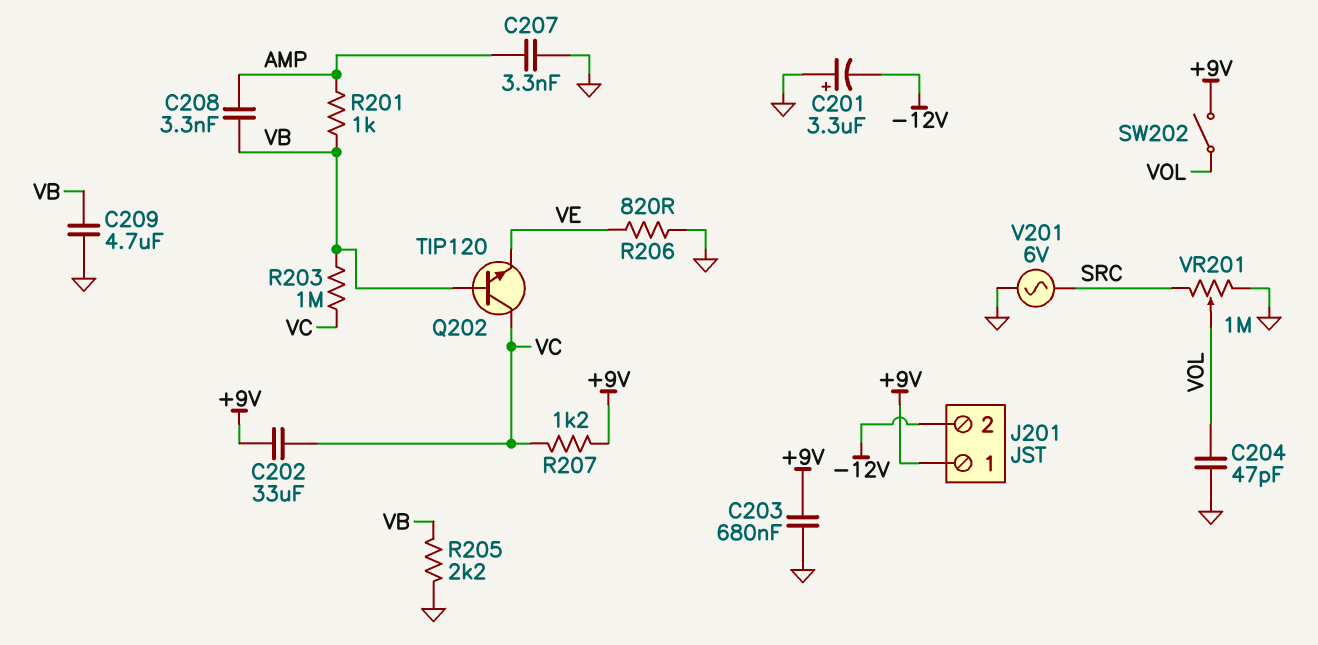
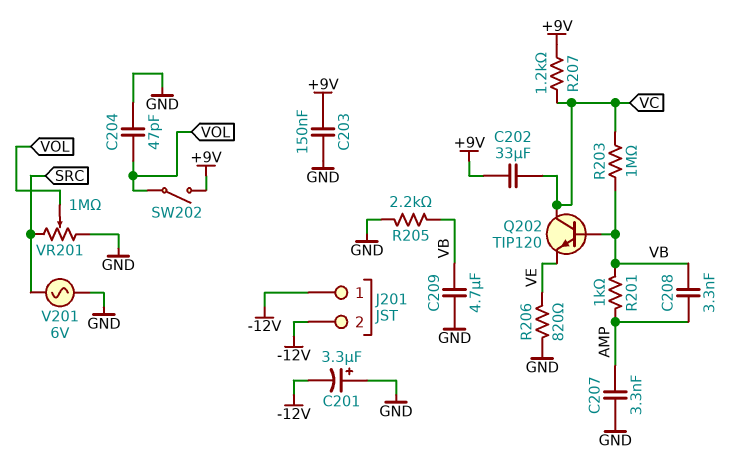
C203: 680nF (+9V, GND) -> 150nF (+9V, GND)
J201 pin 1: +9V -> -12V

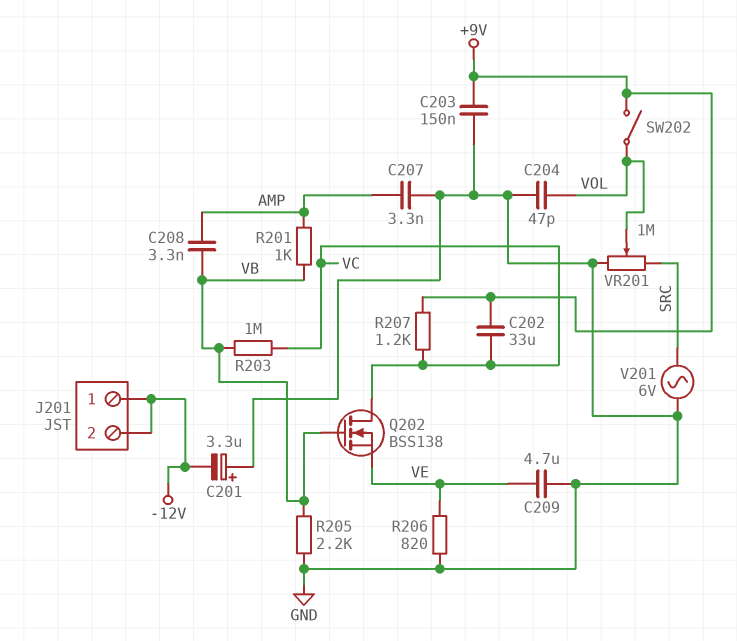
C209: 4.7uF (GND, VB) -> 4.7uF (GND, VE)
Q202: NPN TIP120 (B VB, C VC, E VE) -> NMOS BSS138 (G VB, D VC, S VE)

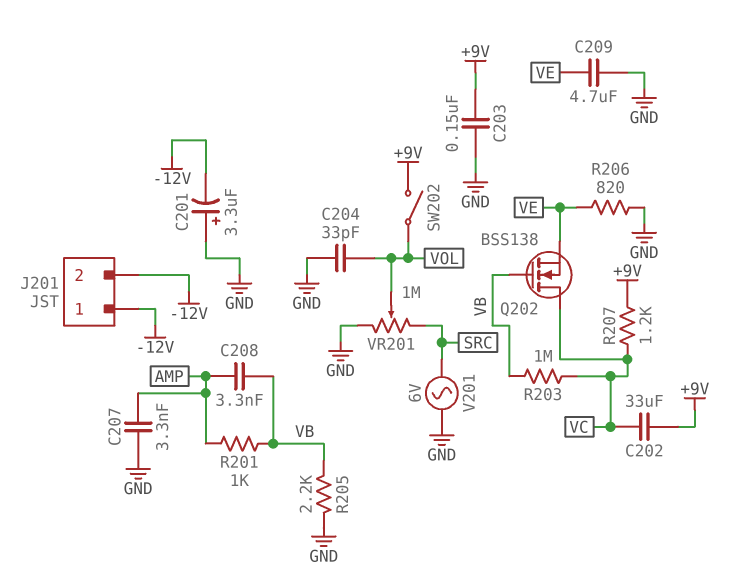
C204: 47pF (GND, VOL) -> 33pF (GND, VOL)

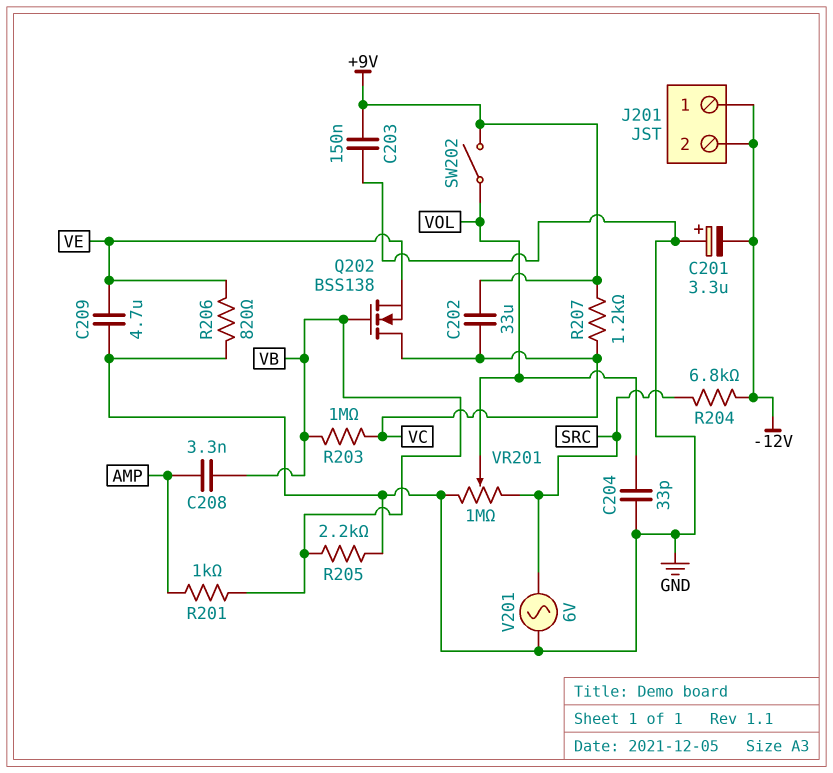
C207: 3.3nF (AMP, GND) -> none
R204: none -> 6.8k (-12V, SRC)

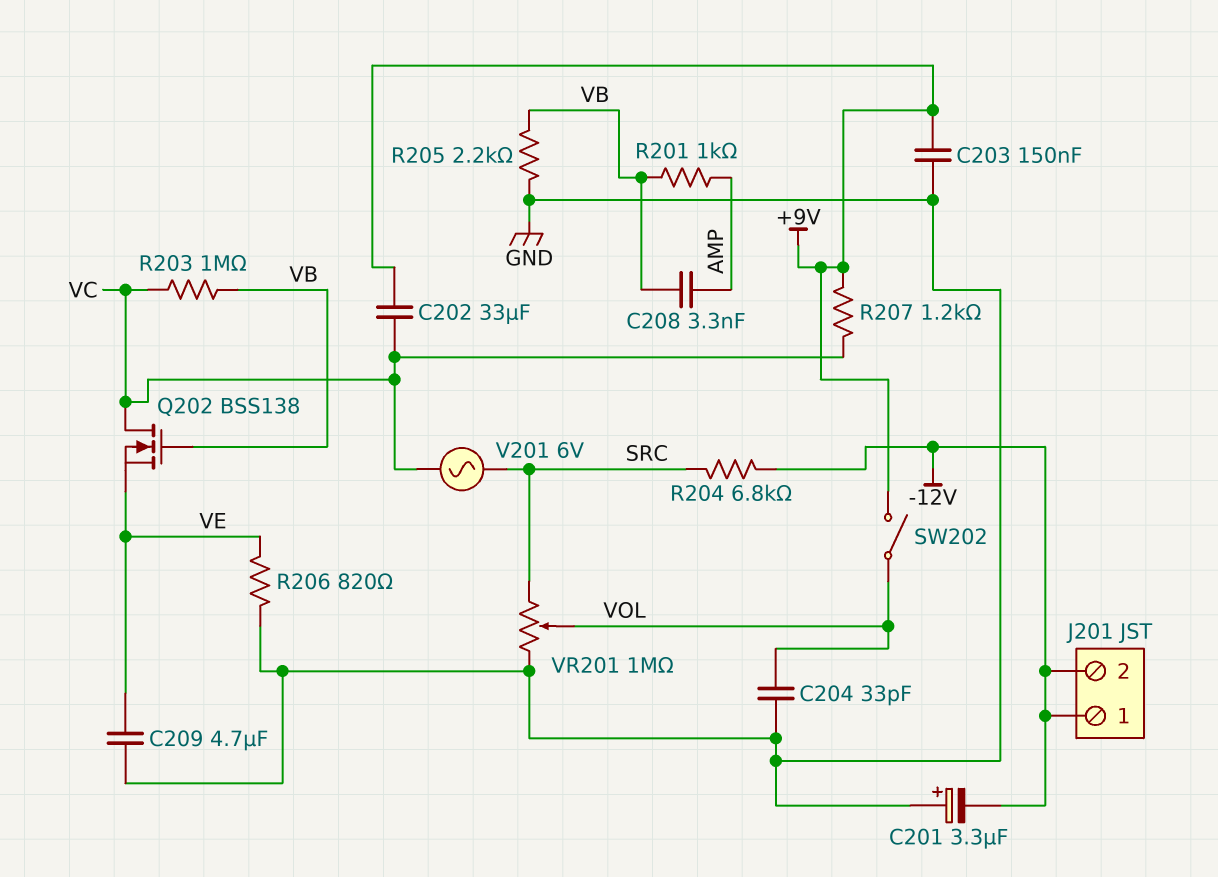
V201: AC 6V (GND, SRC) -> AC 6V (SRC, VC)

